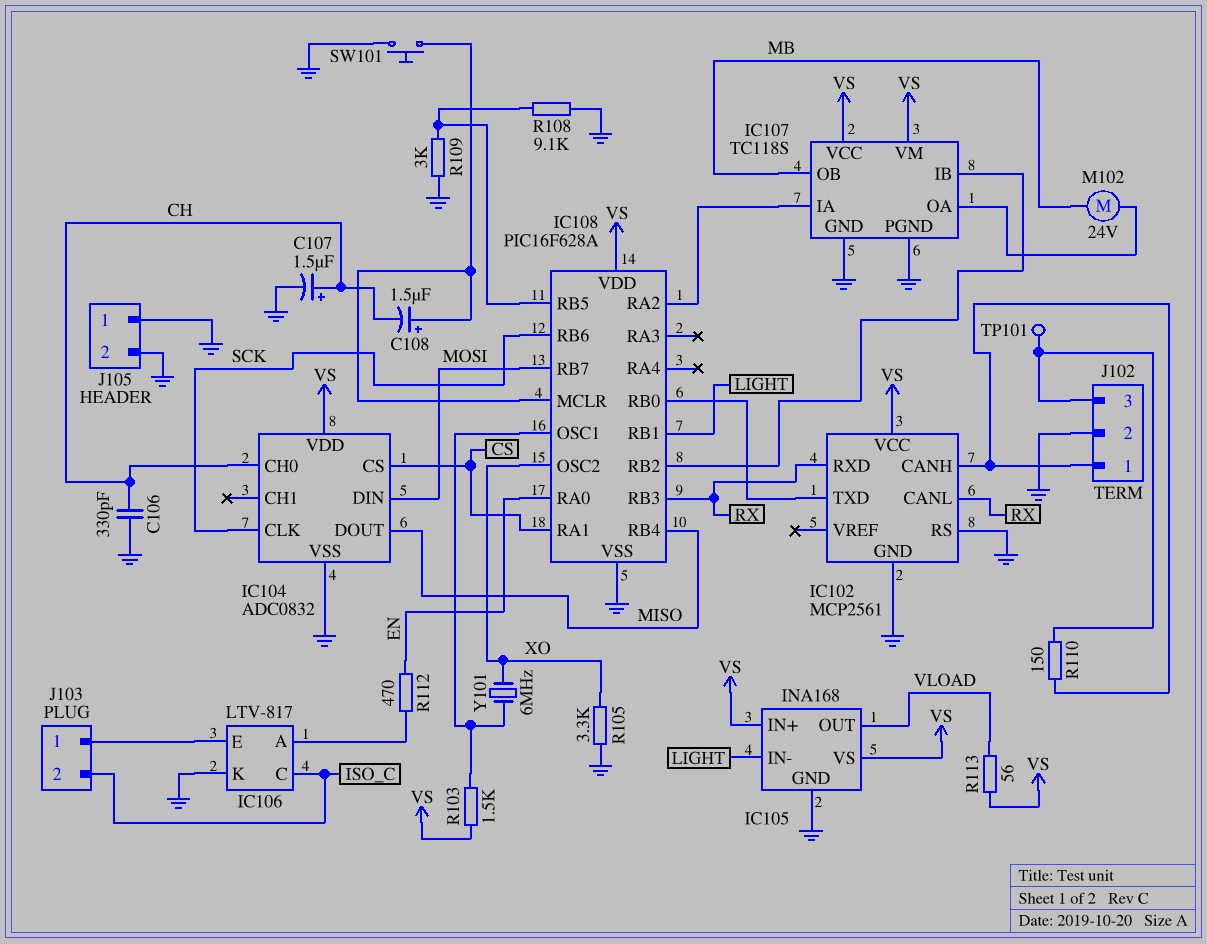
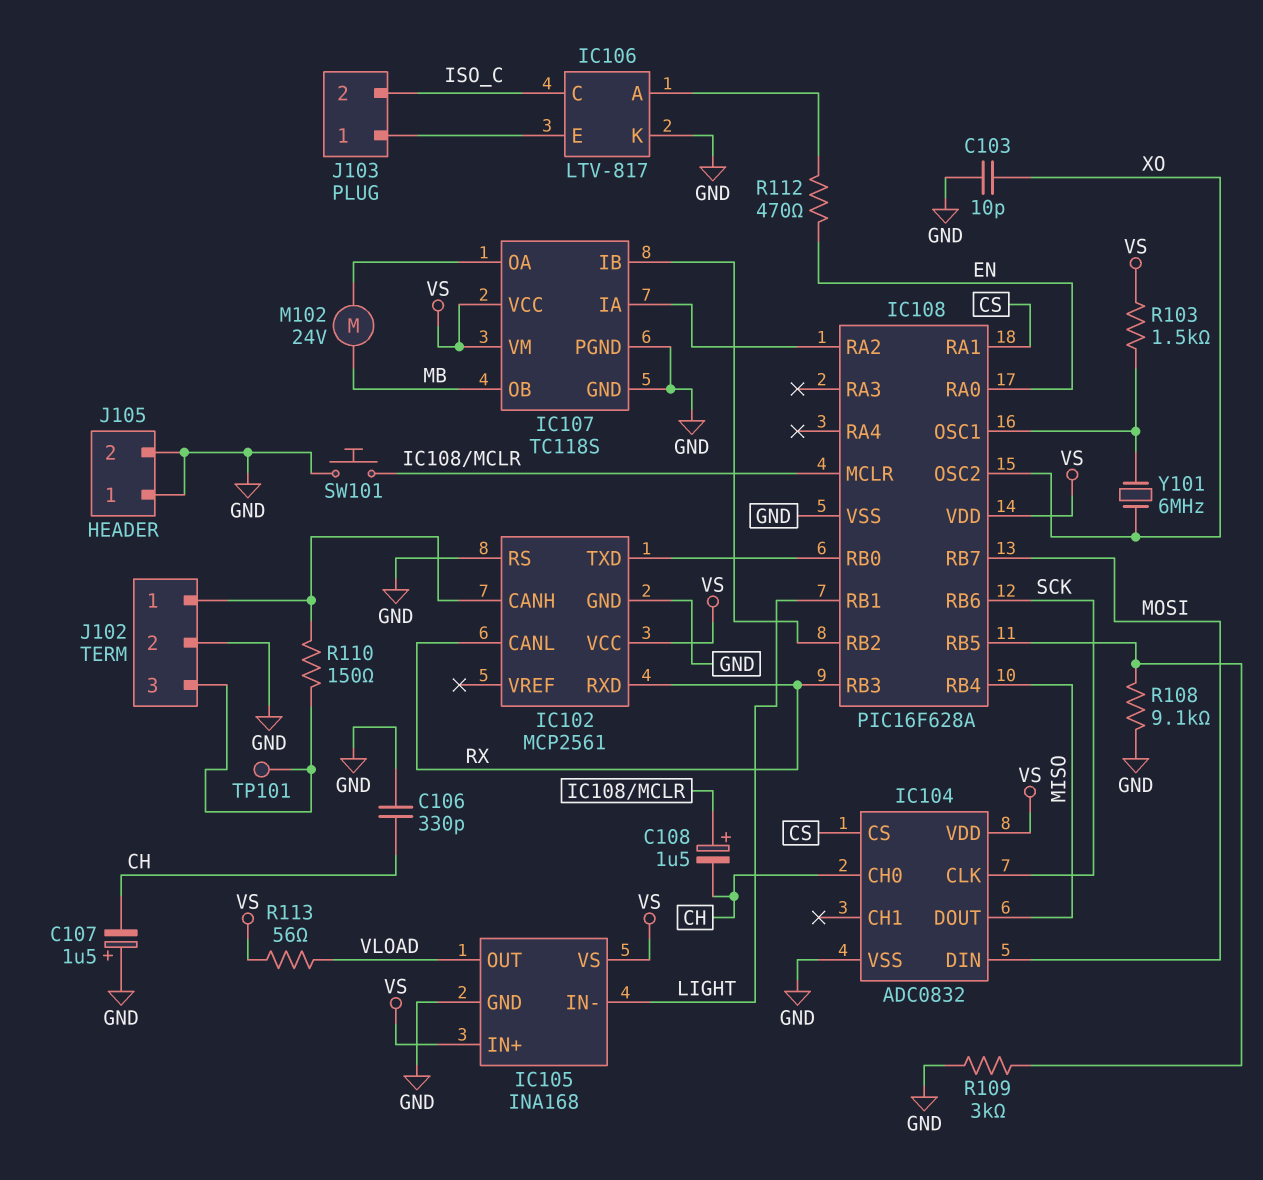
C103: none -> 10pF (GND, XO)
C107: 1.5uF (plus CH, minus GND) -> 1.5uF (plus GND, minus CH)
R105: 3.3k (GND, XO) -> none

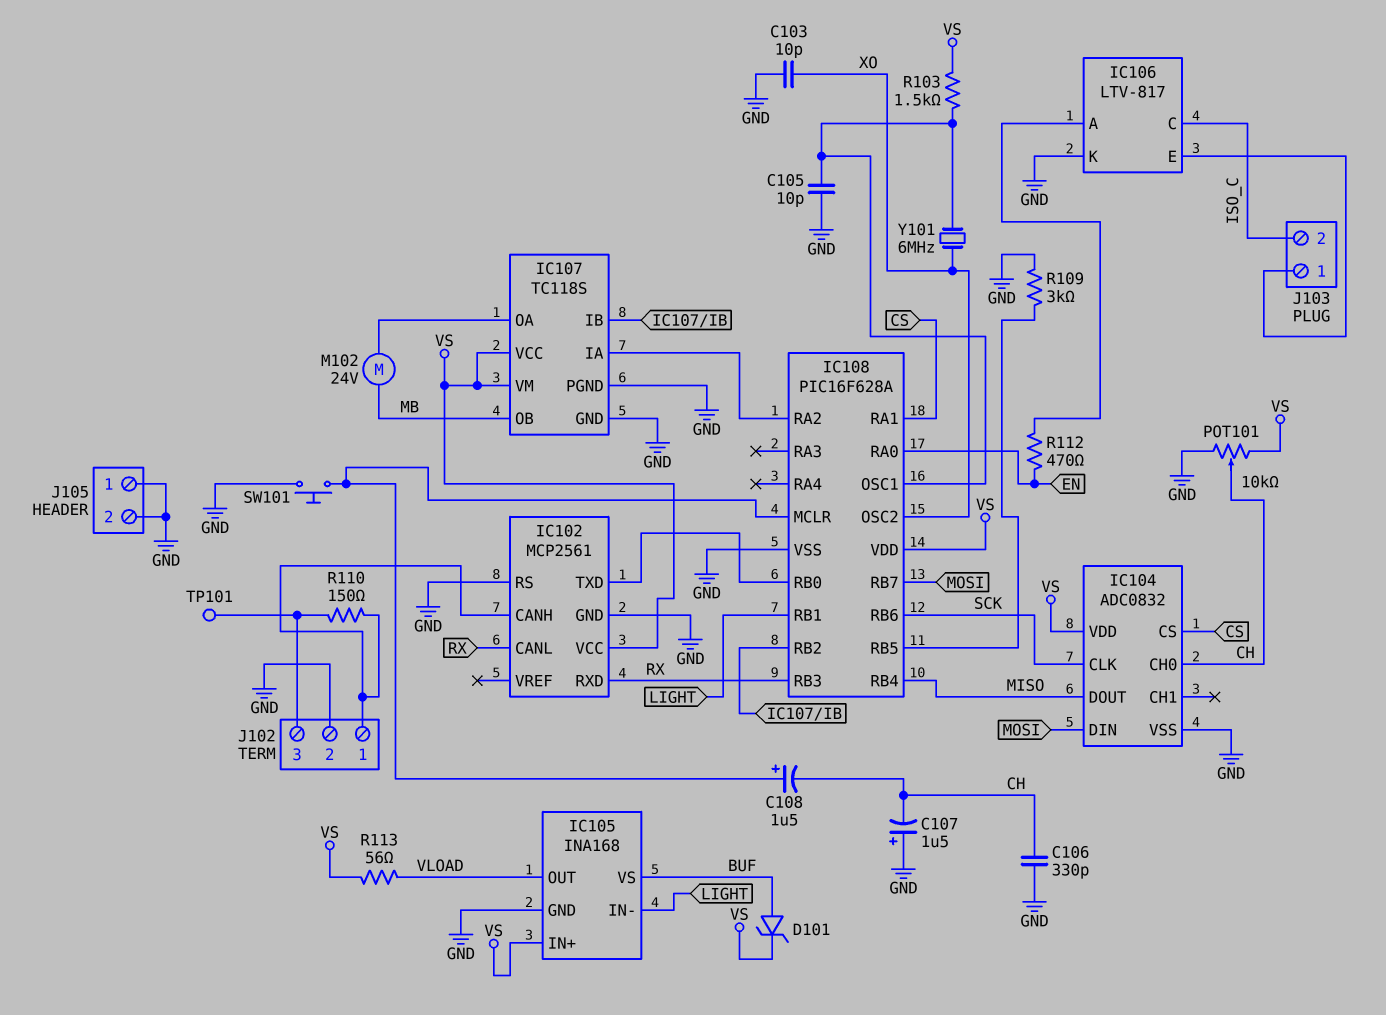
C105: none -> 10pF (GND, IC108/OSC1)
D101: none -> zener (A BUF, K VS)
IC105 pin VS: VS -> BUF
POT101: none -> 10k (GND, VS, wiper CH)
R108: 9.1k (GND, IC108/RB5) -> none

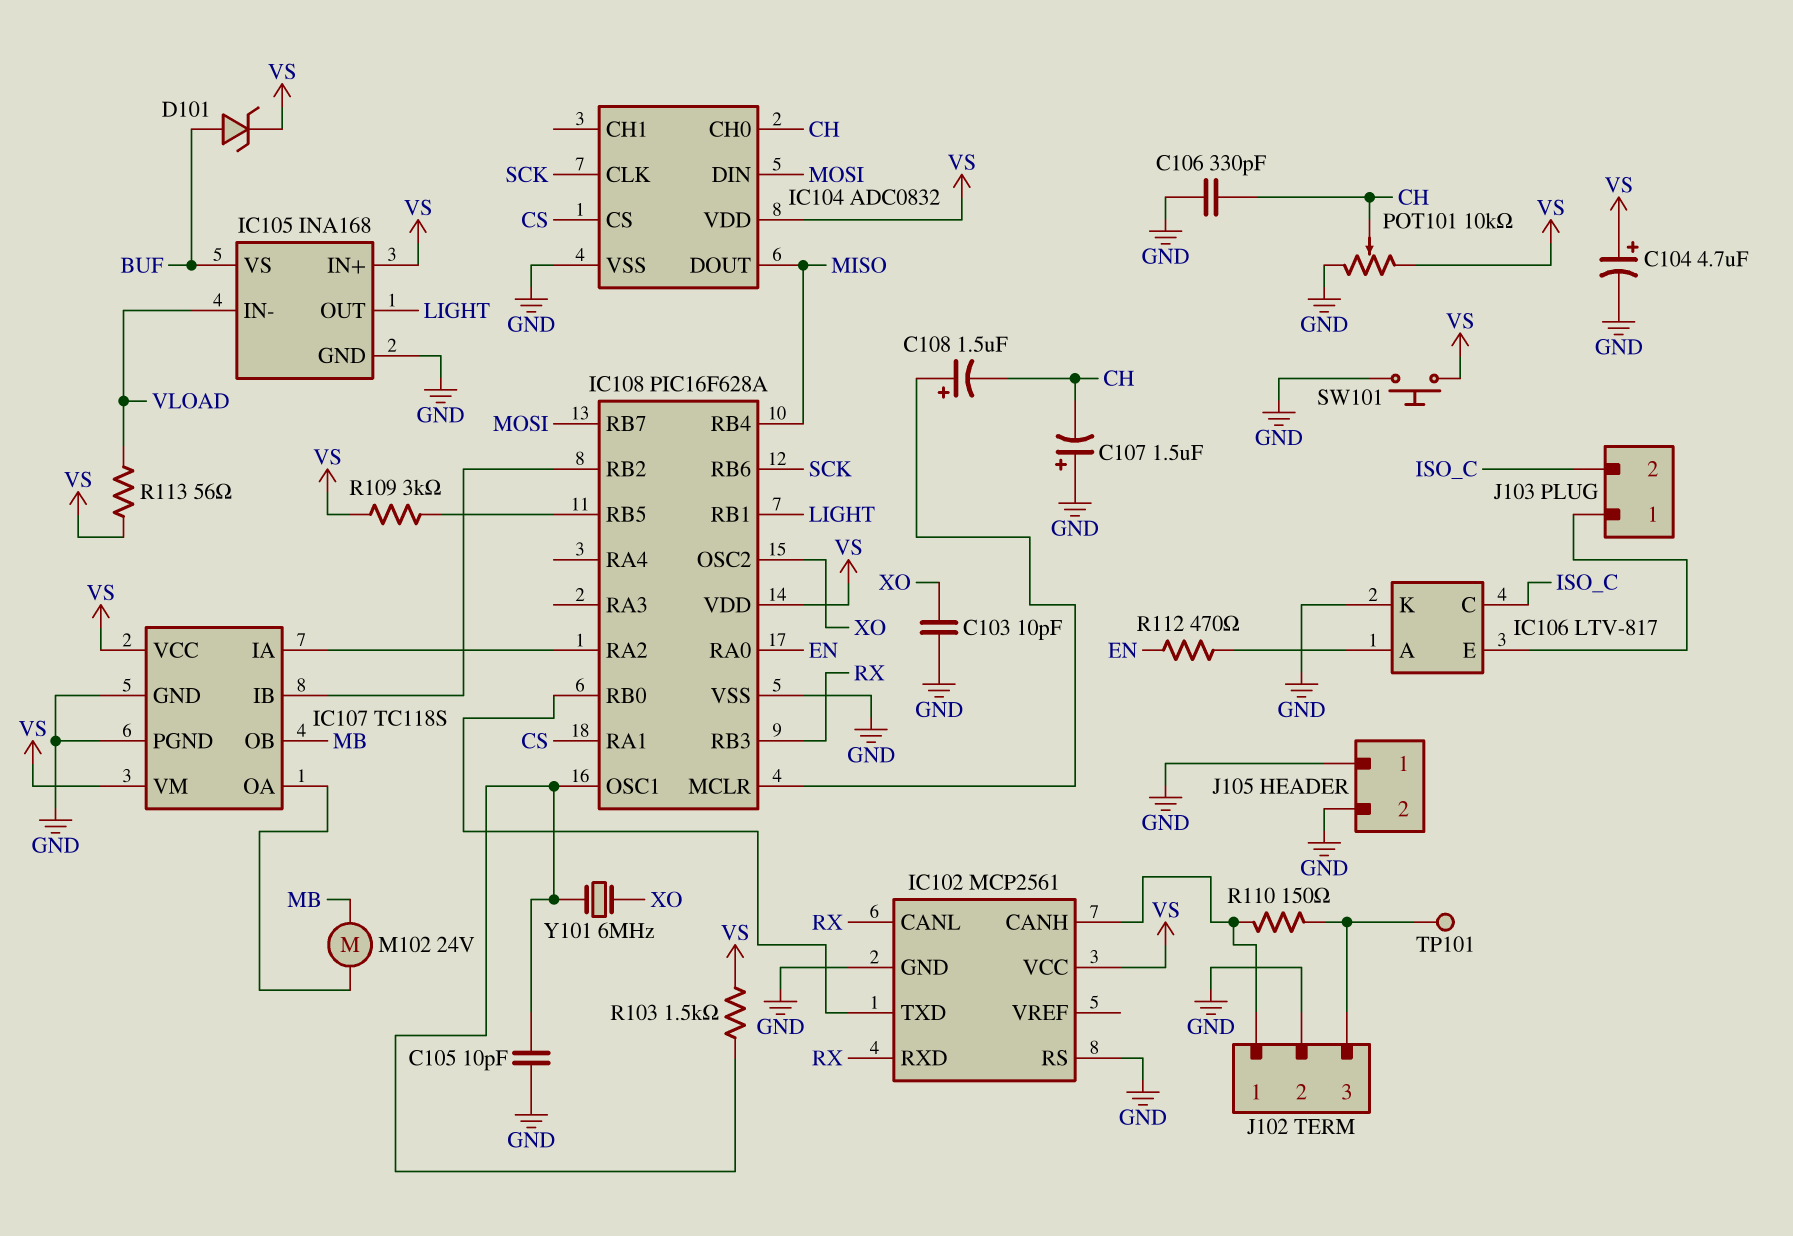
C104: none -> 4.7uF (plus VS, minus GND)
IC105 pin IN-: LIGHT -> VLOAD
IC105 pin OUT: VLOAD -> LIGHT
R109: 3k (GND, IC108/RB5) -> 3k (IC108/RB5, VS)
SW101: button (GND, IC108/MCLR) -> button (GND, VS)

